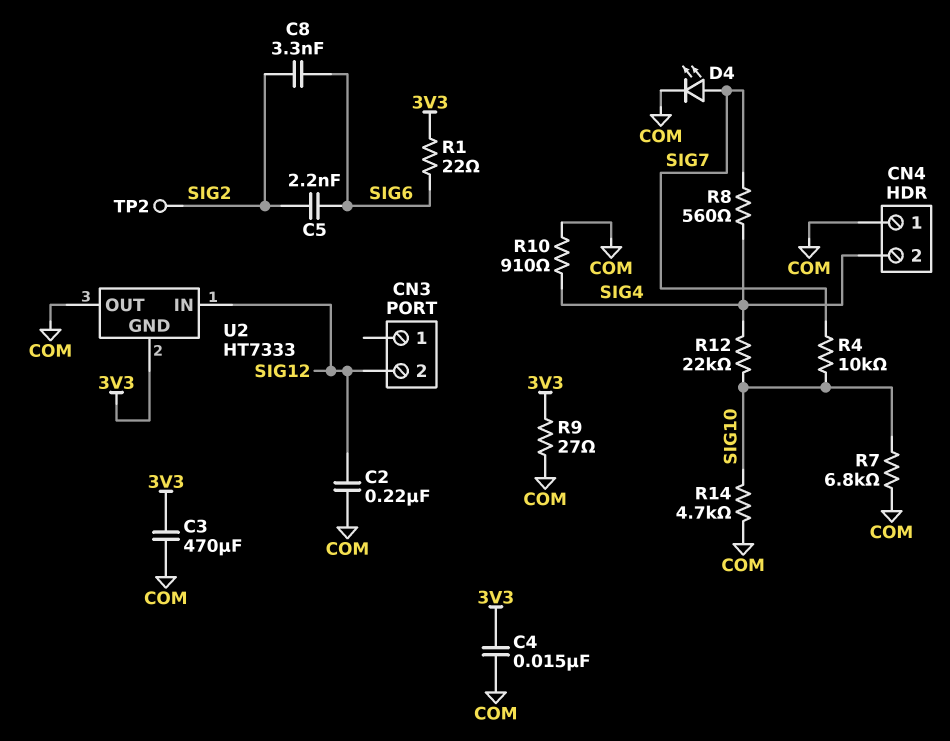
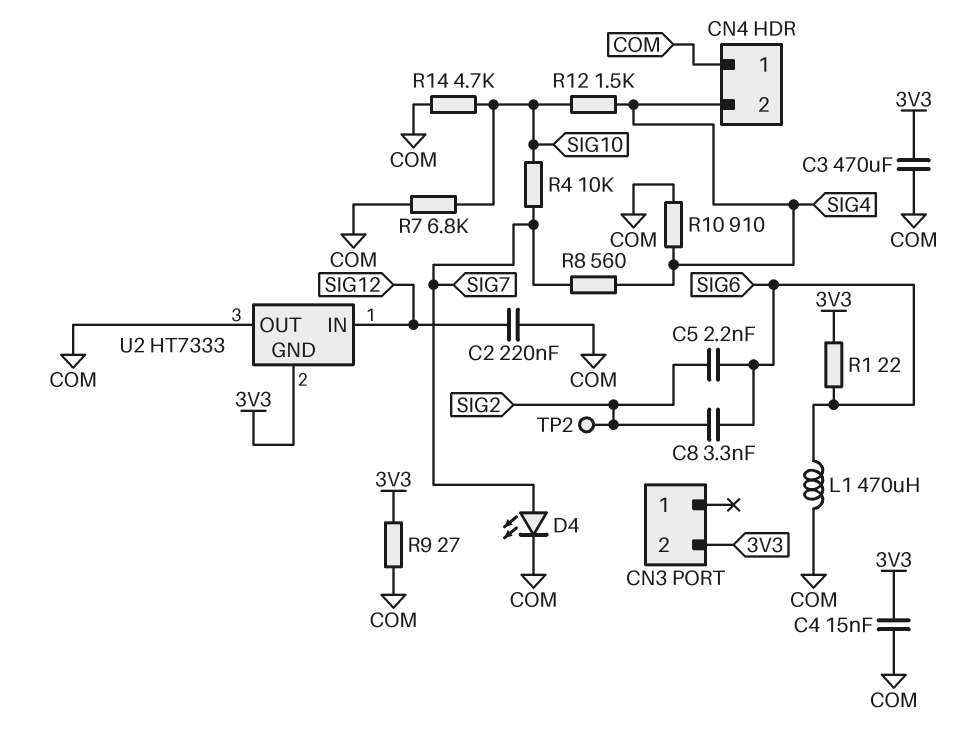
CN3 pin 2: SIG12 -> 3V3
L1: none -> 470uH (COM, SIG6)
R12: 22k (SIG4, SIG10) -> 1.5k (SIG4, SIG10)

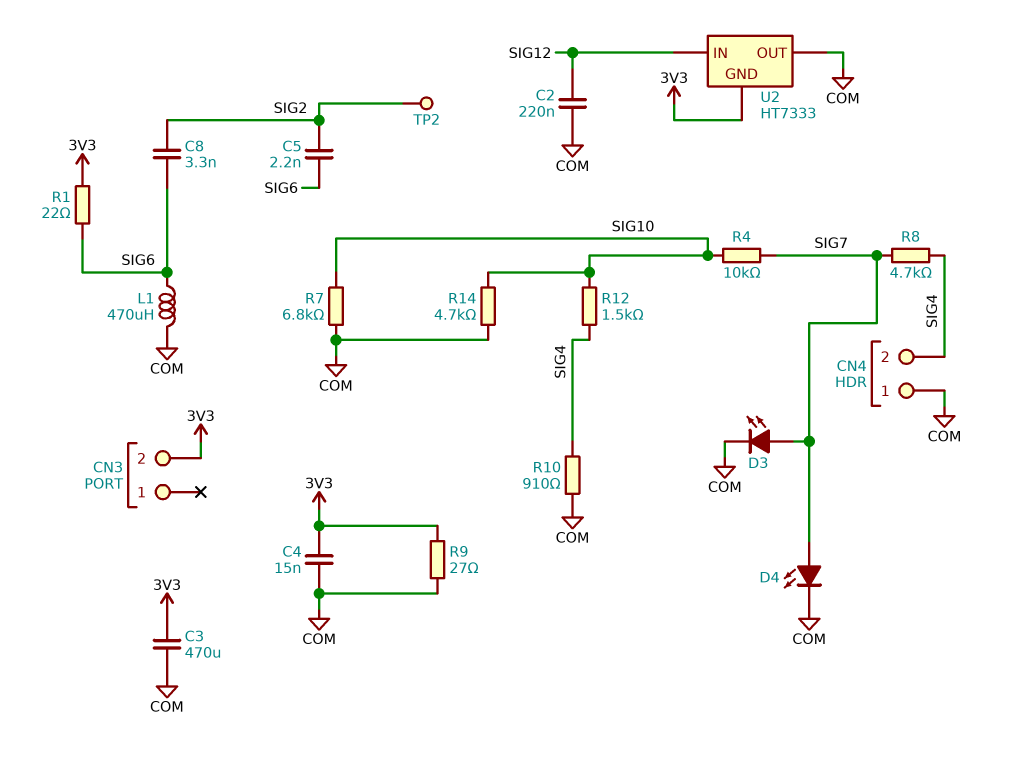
D3: none -> LED (A SIG7, K COM)
R8: 560 (SIG4, SIG7) -> 4.7k (SIG4, SIG7)

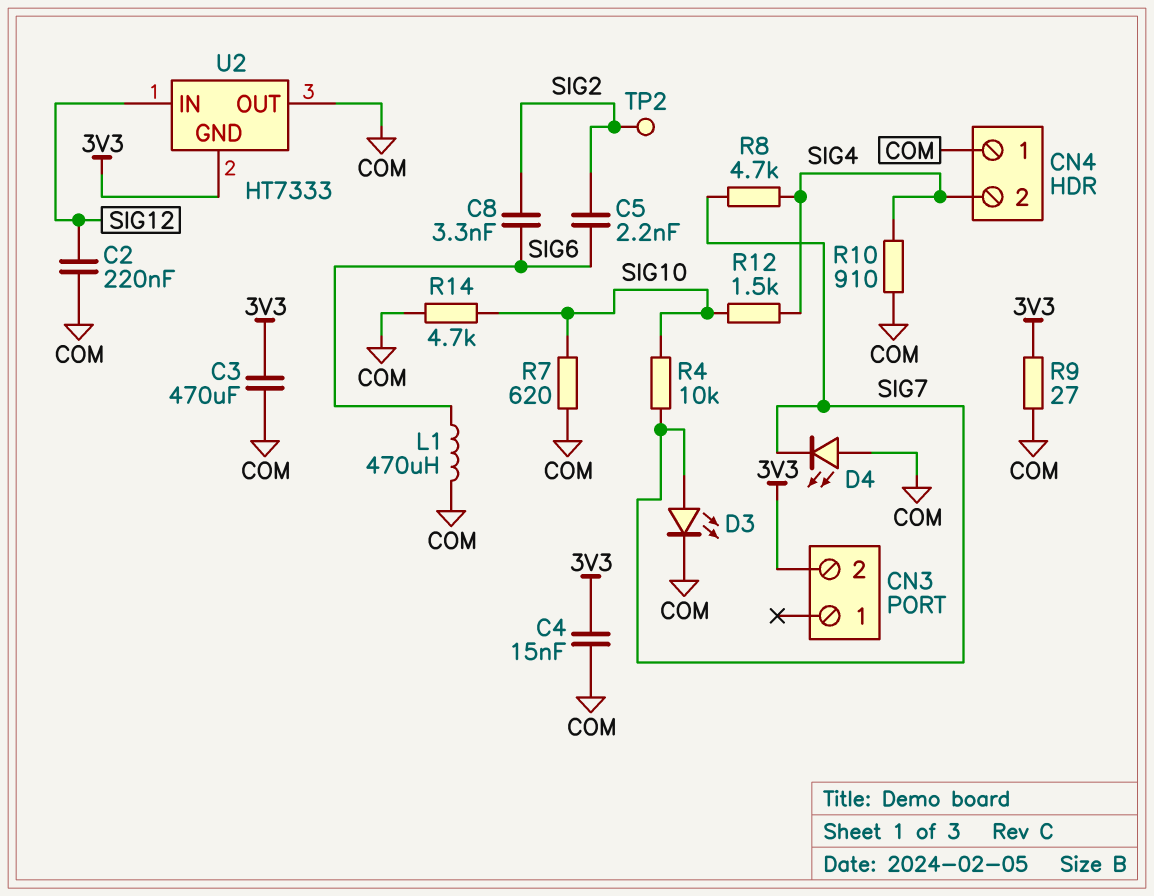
D4: LED (A SIG7, K COM) -> LED (A COM, K SIG7)
R1: 22 (3V3, SIG6) -> none
R7: 6.8k (COM, SIG10) -> 620 (COM, SIG10)

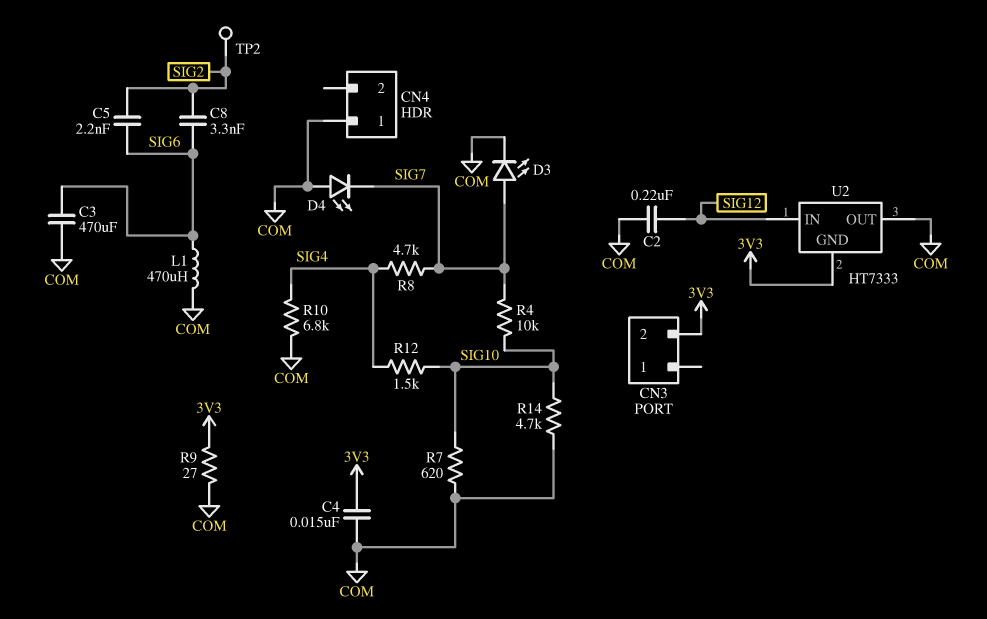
C3: 470uF (3V3, COM) -> 470uF (COM, SIG6)
CN4 pin 2: SIG4 -> none
R10: 910 (COM, SIG4) -> 6.8k (COM, SIG4)

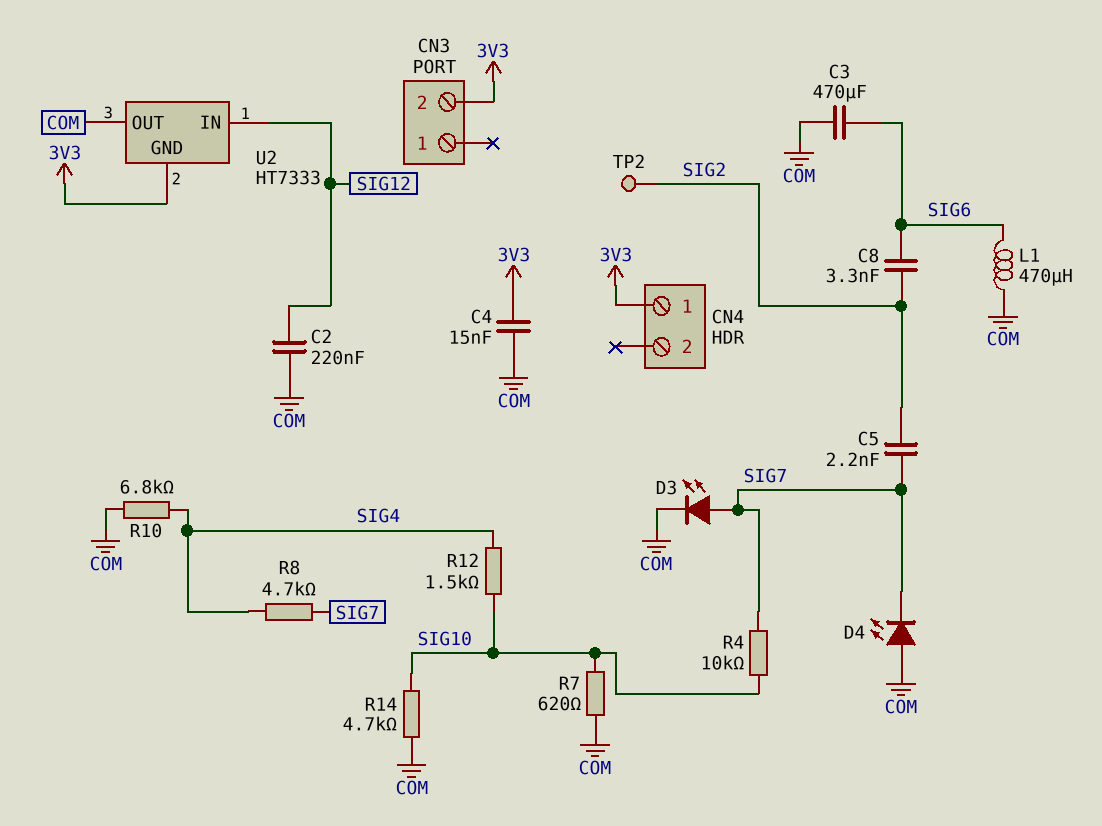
C5: 2.2nF (SIG2, SIG6) -> 2.2nF (SIG2, SIG7)
CN4 pin 1: COM -> 3V3
R9: 27 (3V3, COM) -> none

